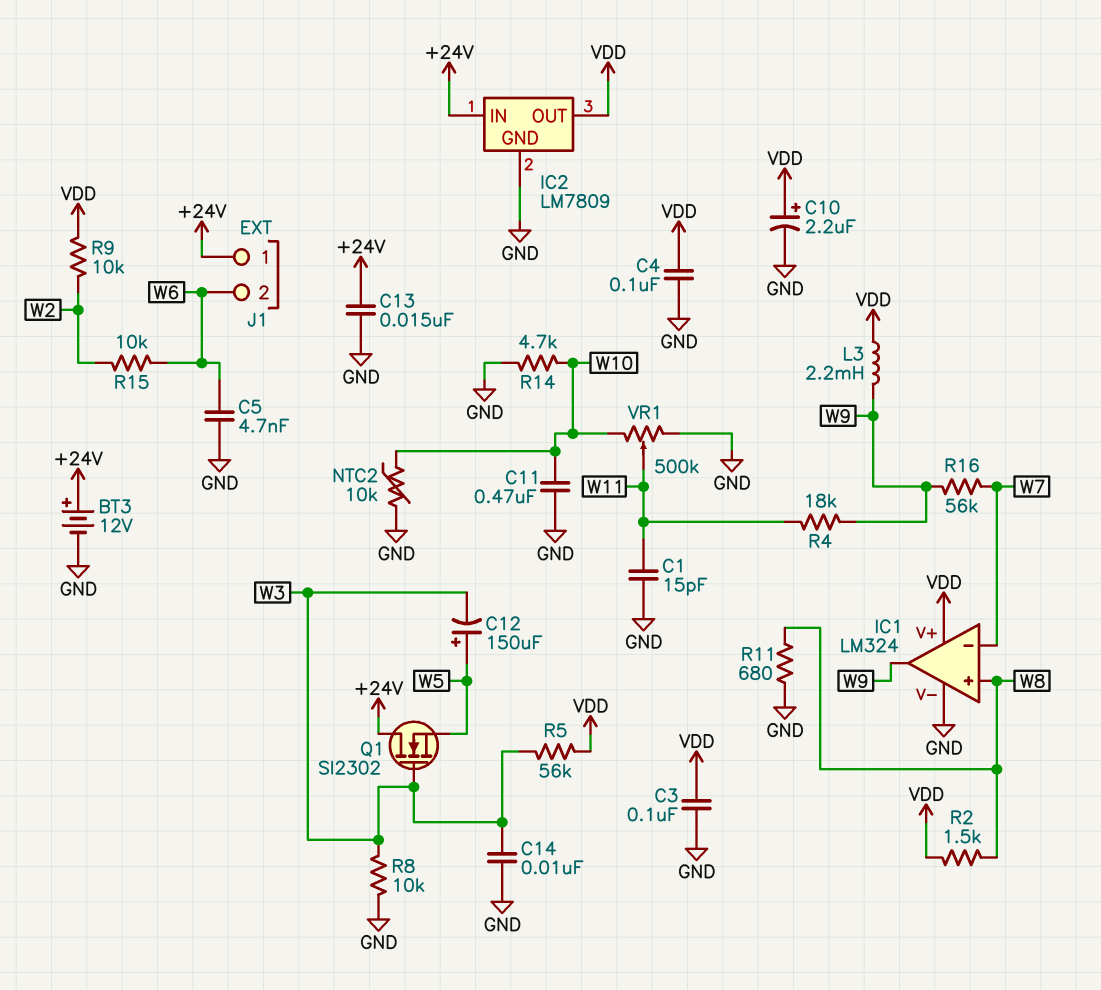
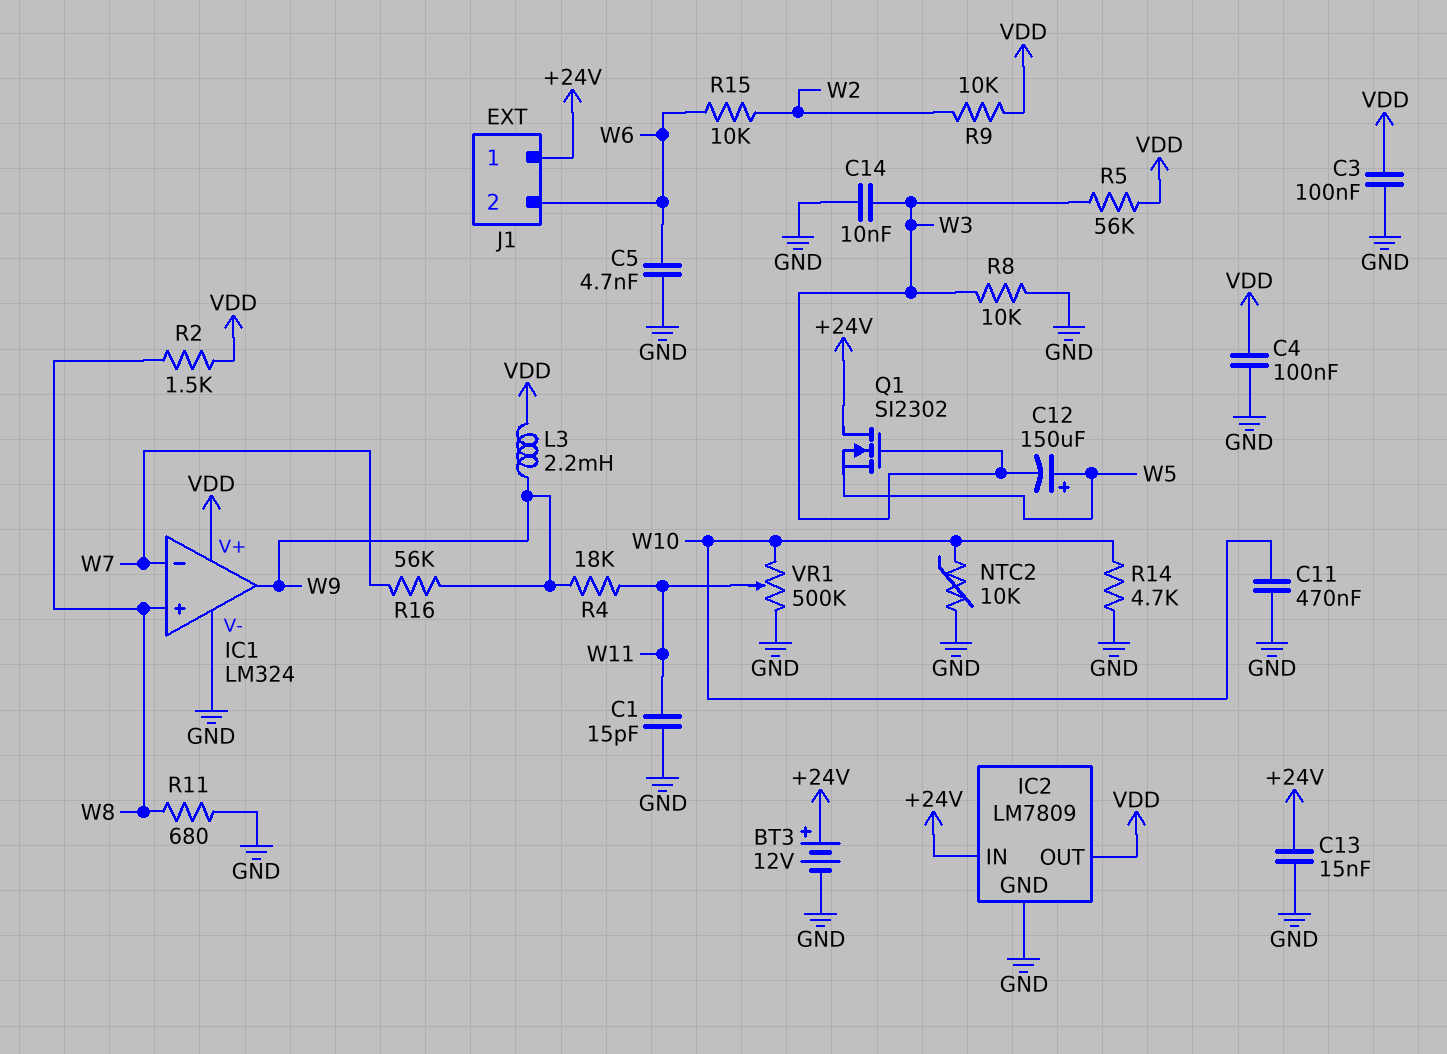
C10: 2.2uF (plus VDD, minus GND) -> none

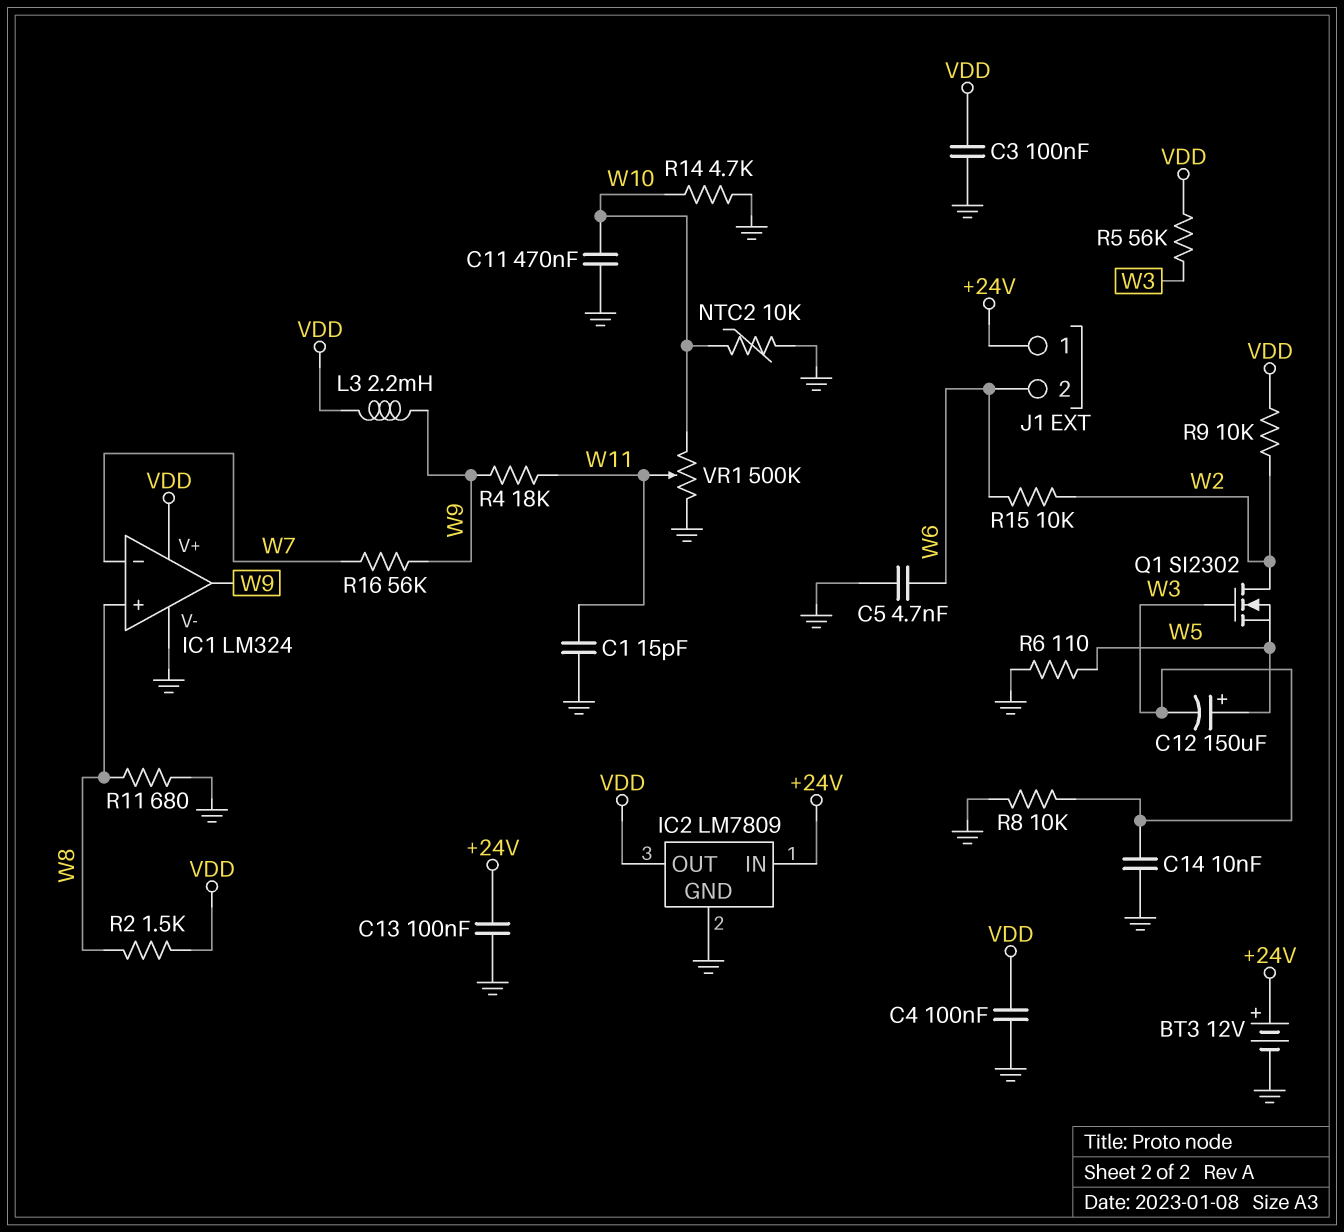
C13: 15nF (+24V, GND) -> 100nF (+24V, GND)
Q1: NMOS SI2302 (G W3, D +24V, S W5) -> NMOS SI2302 (G W3, D W2, S W5)
R6: none -> 110 (GND, W5)

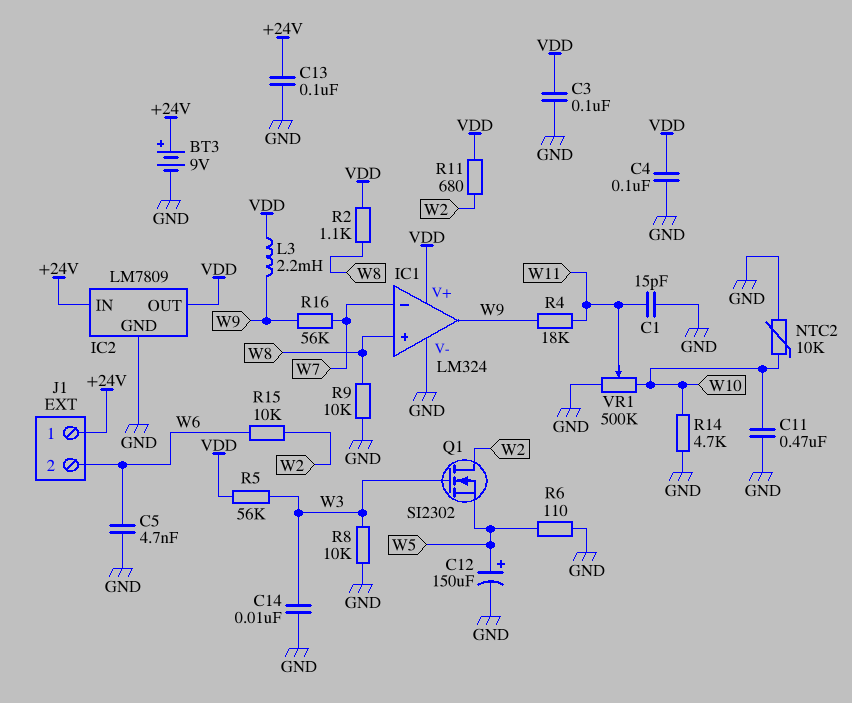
BT3: 12V (plus +24V, minus GND) -> 9V (plus +24V, minus GND)
C12: 150uF (plus W5, minus W3) -> 150uF (plus W5, minus GND)
R2: 1.5k (VDD, W8) -> 1.1k (VDD, W8)
R9: 10k (VDD, W2) -> 10k (GND, W8)
R11: 680 (GND, W8) -> 680 (VDD, W2)

